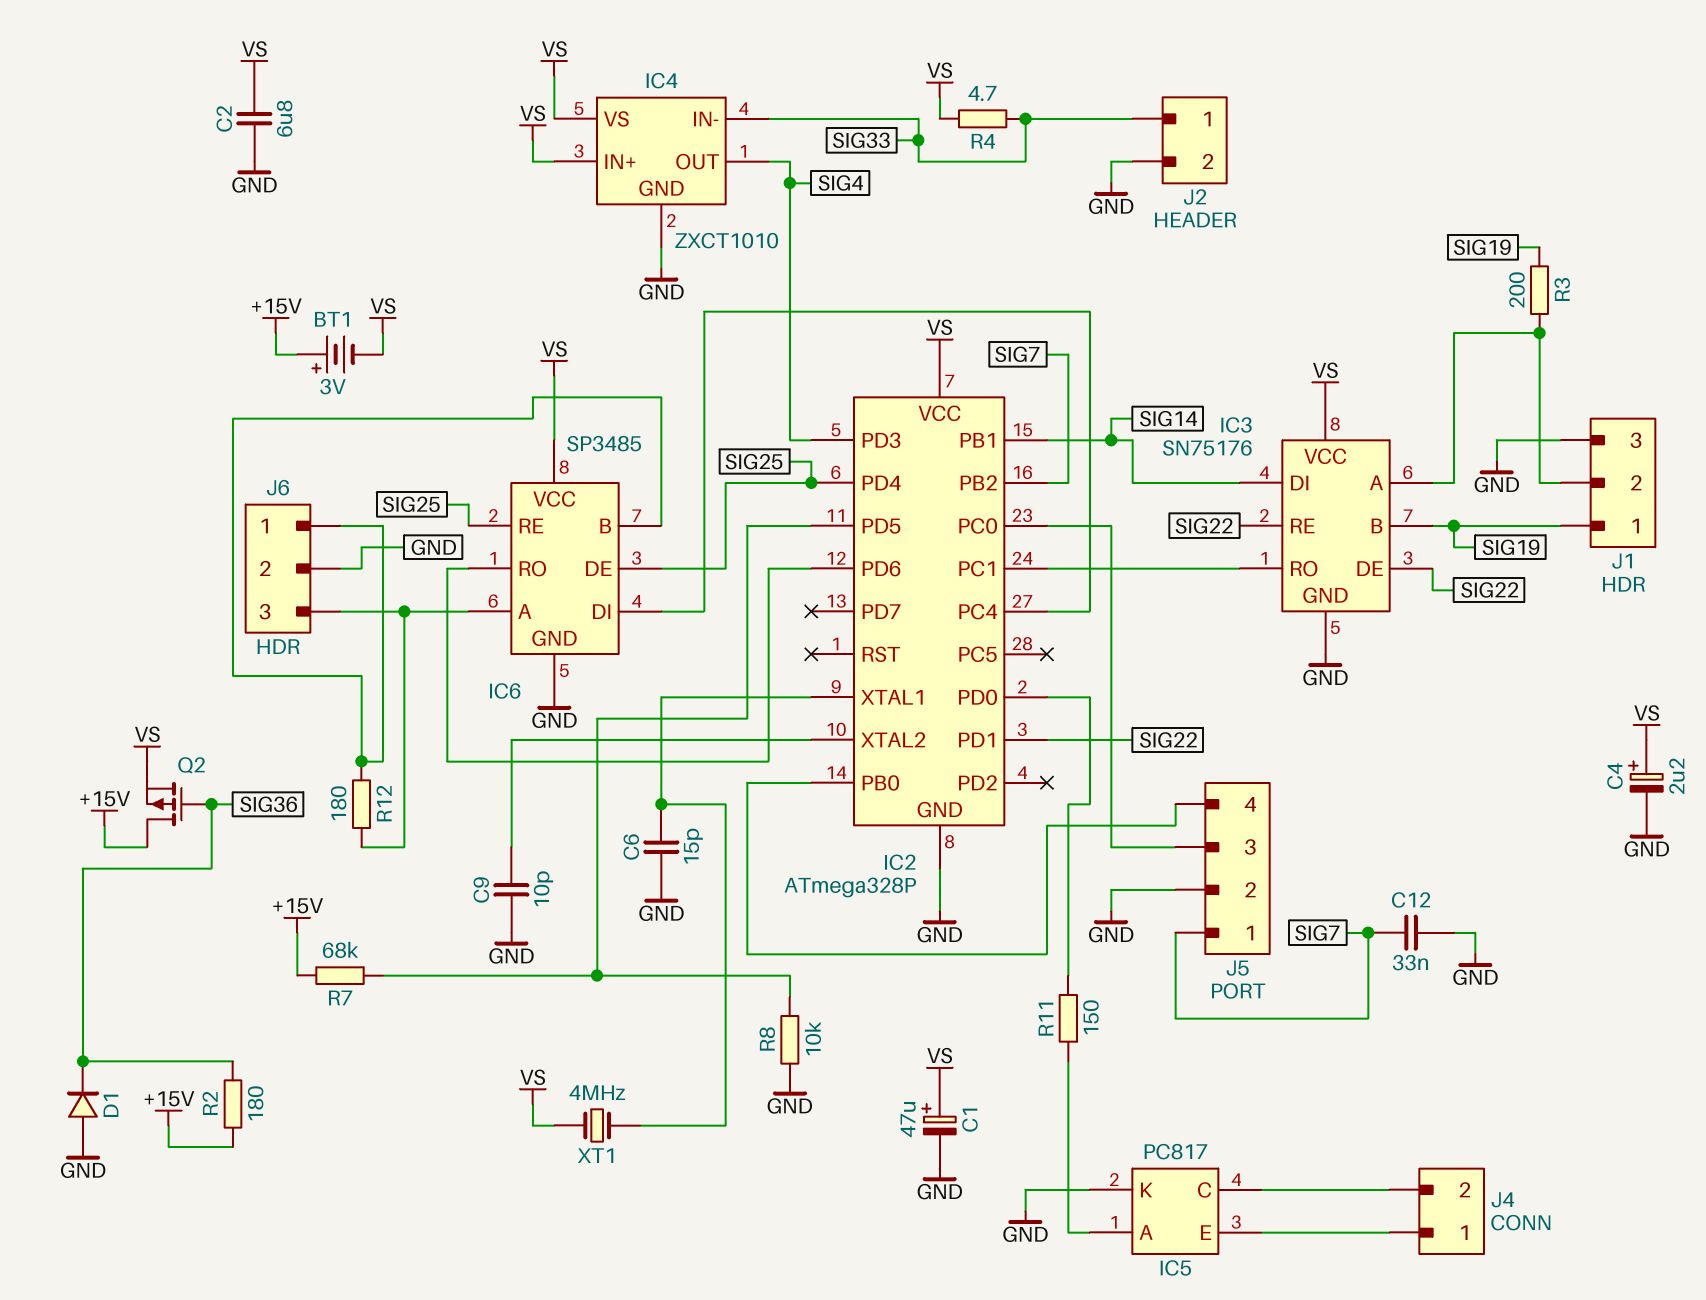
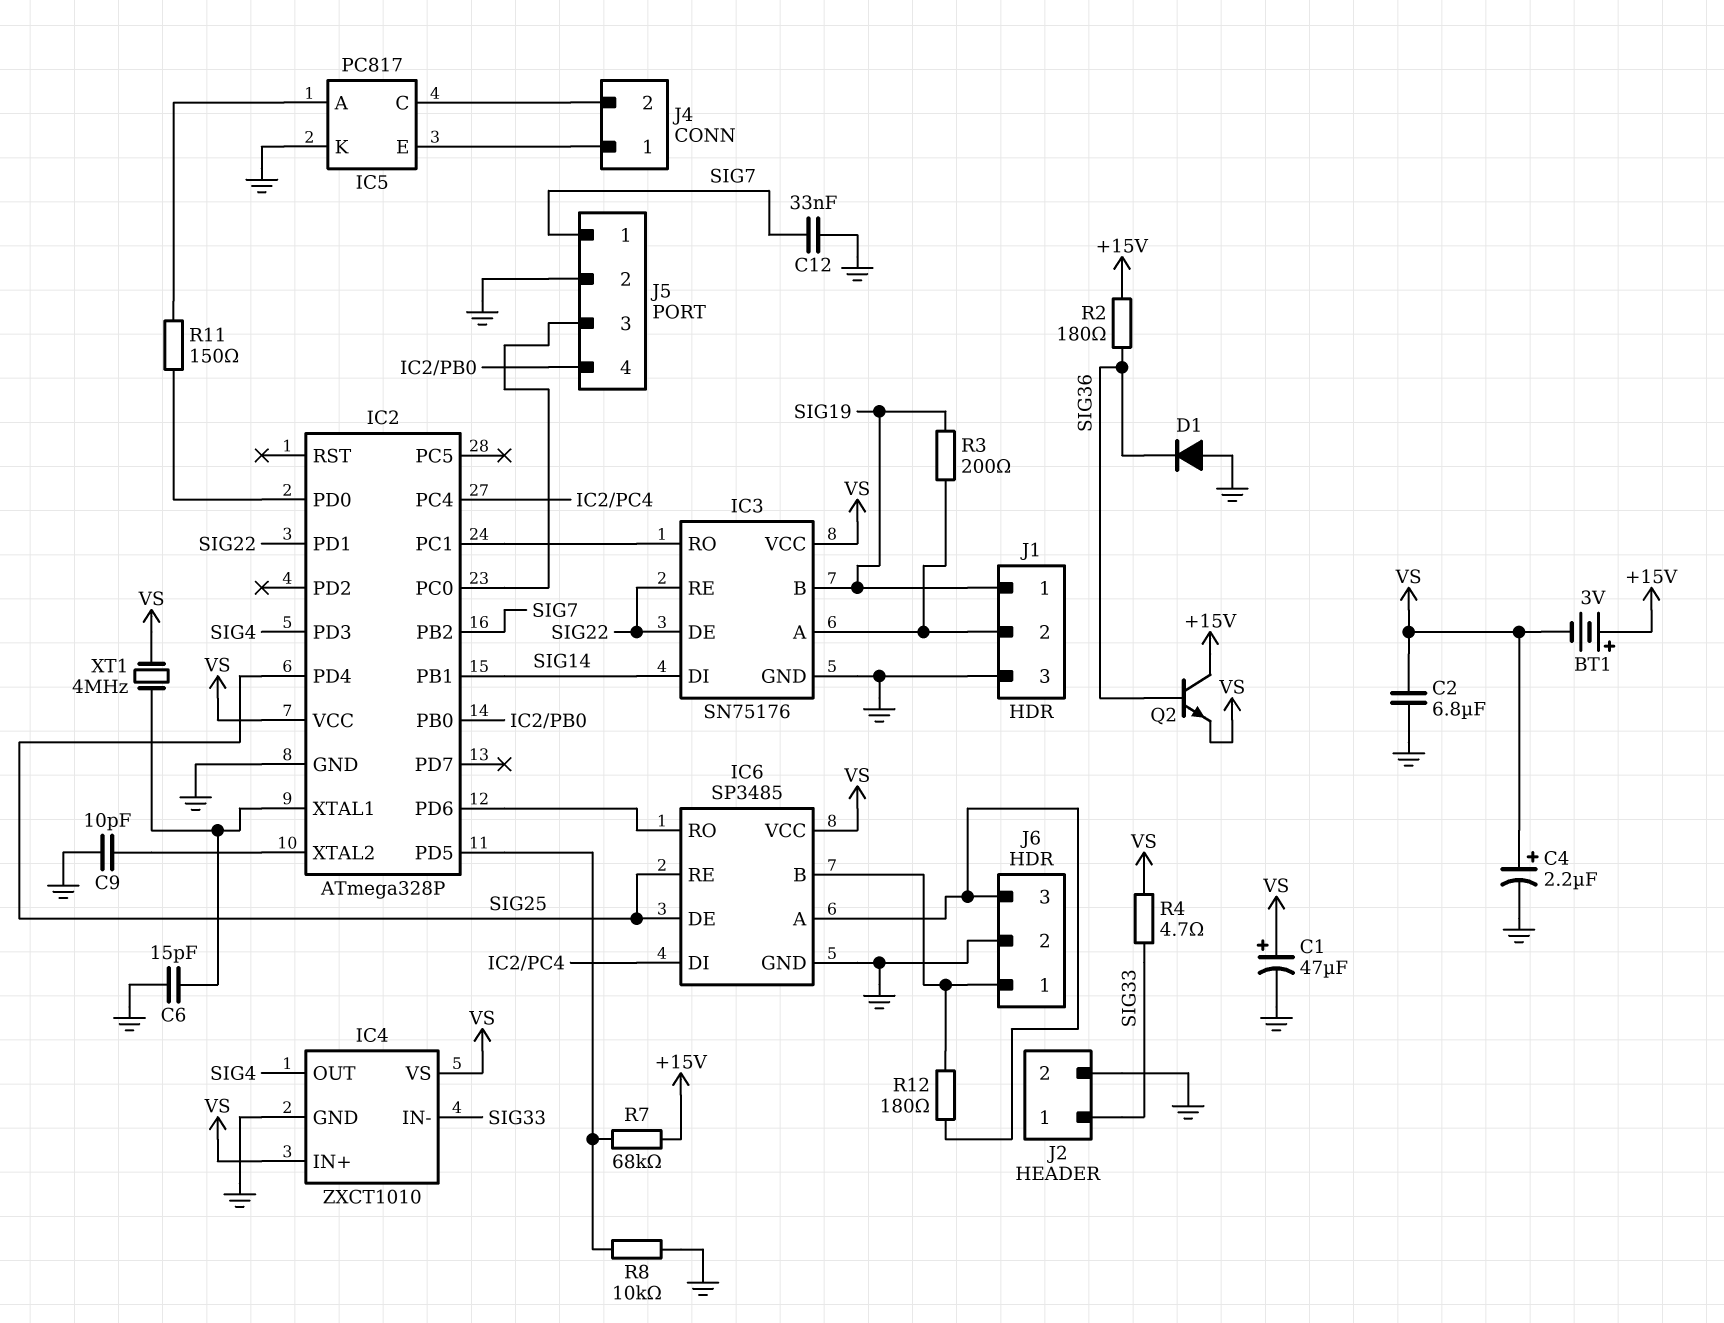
Q2: PMOS (G SIG36, D +15V, S VS) -> NPN (B SIG36, C +15V, E VS)

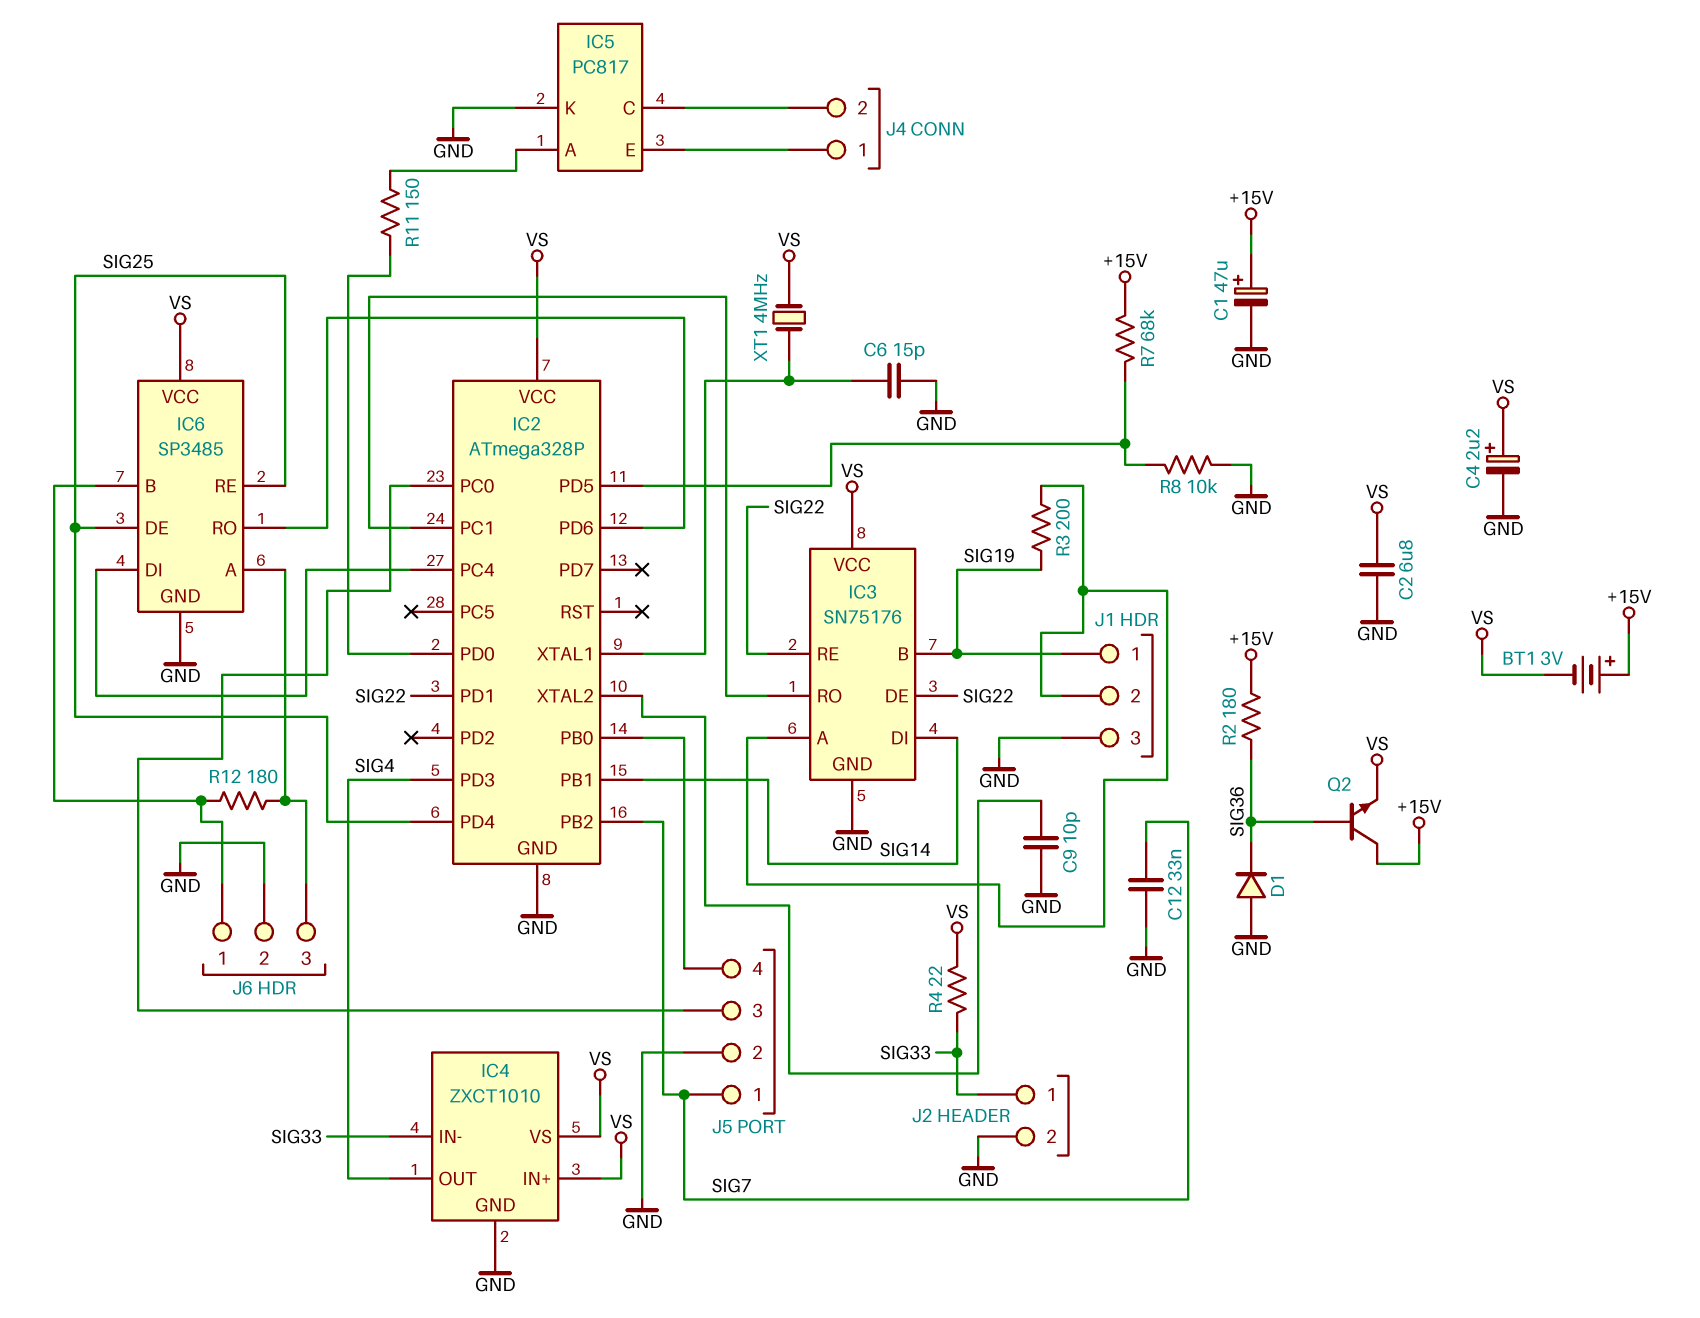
C1: 47uF (plus VS, minus GND) -> 47uF (plus +15V, minus GND)
R4: 4.7 (SIG33, VS) -> 22 (SIG33, VS)

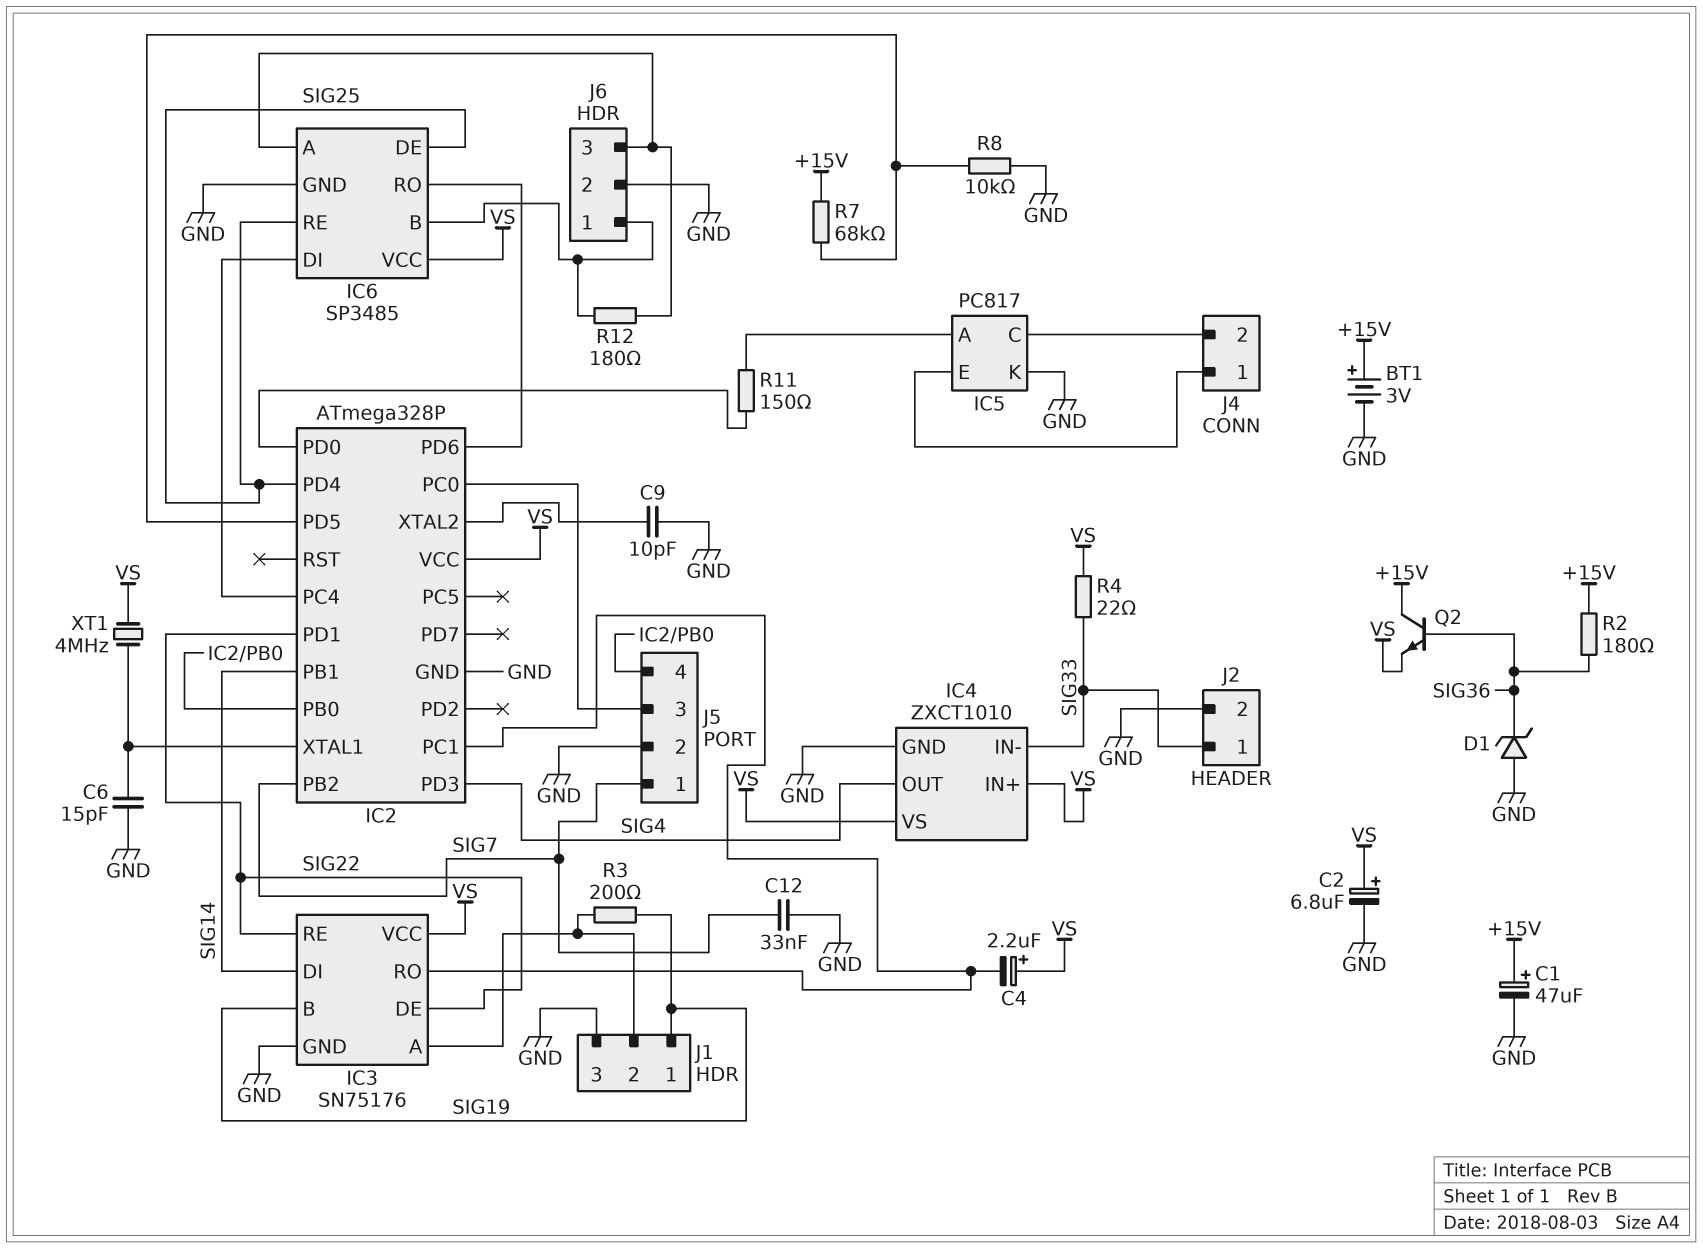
BT1: 3V (plus +15V, minus VS) -> 3V (plus +15V, minus GND)
C2: 6.8uF (GND, VS) -> 6.8uF (plus VS, minus GND)
C4: 2.2uF (plus VS, minus GND) -> 2.2uF (plus VS, minus IC2/PC1)
D1: diode (A GND, K SIG36) -> zener (A GND, K SIG36)

